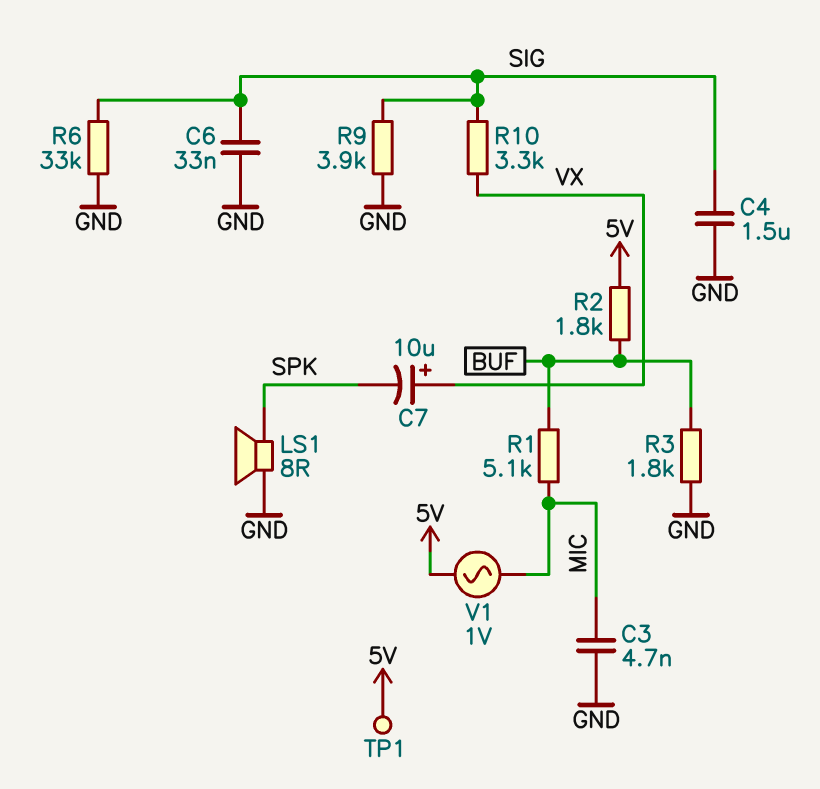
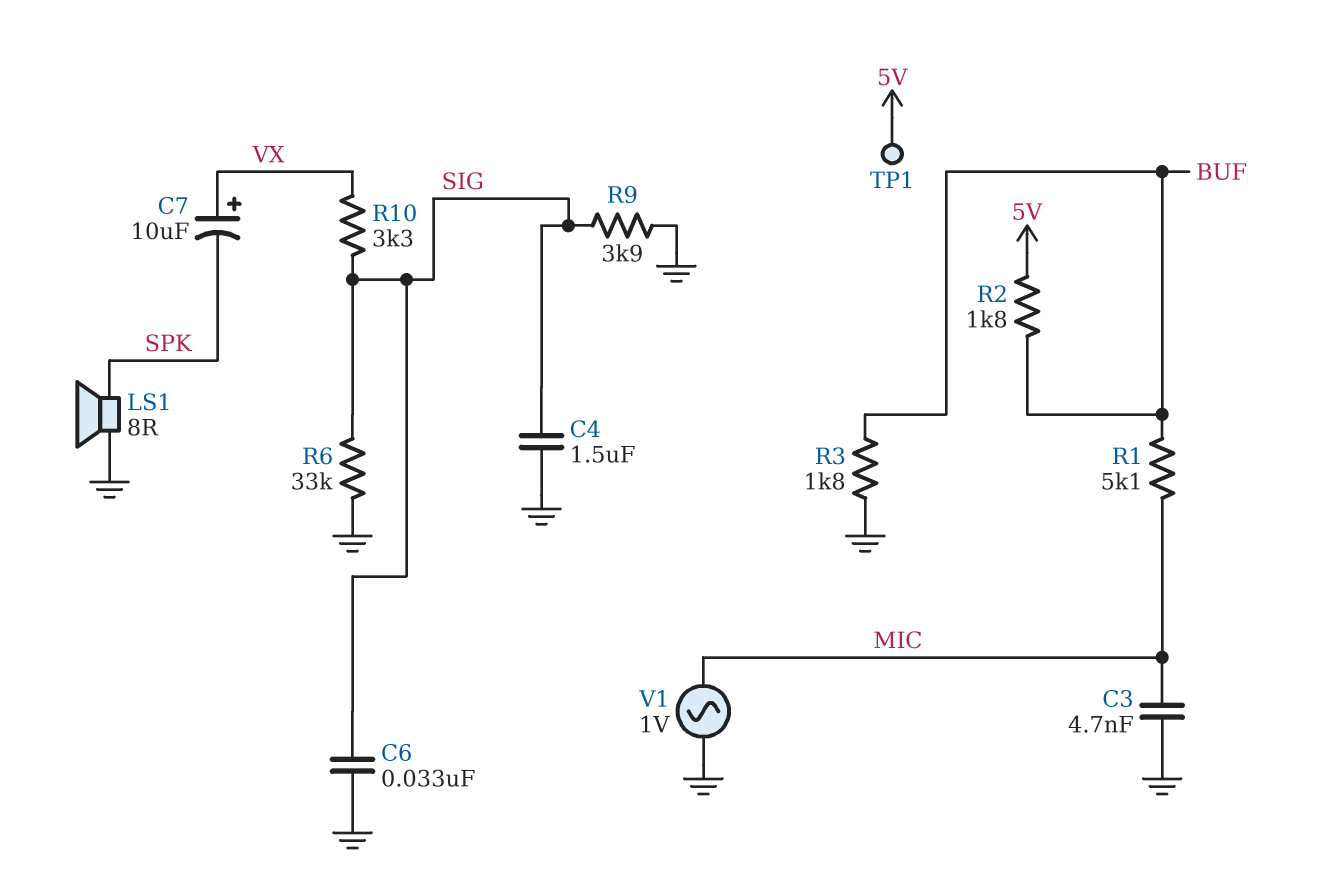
V1: AC 1V (5V, MIC) -> AC 1V (GND, MIC)

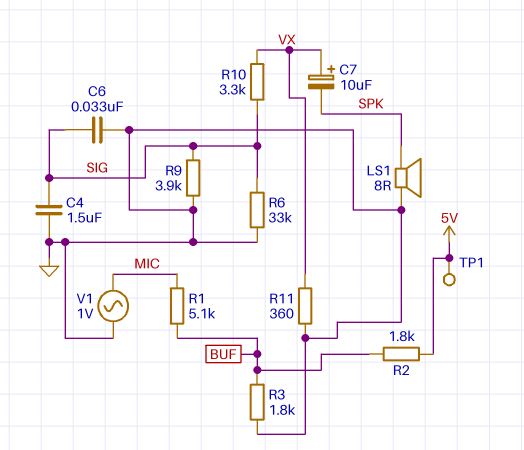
C3: 4.7nF (GND, MIC) -> none
R11: none -> 360 (GND, VX)

